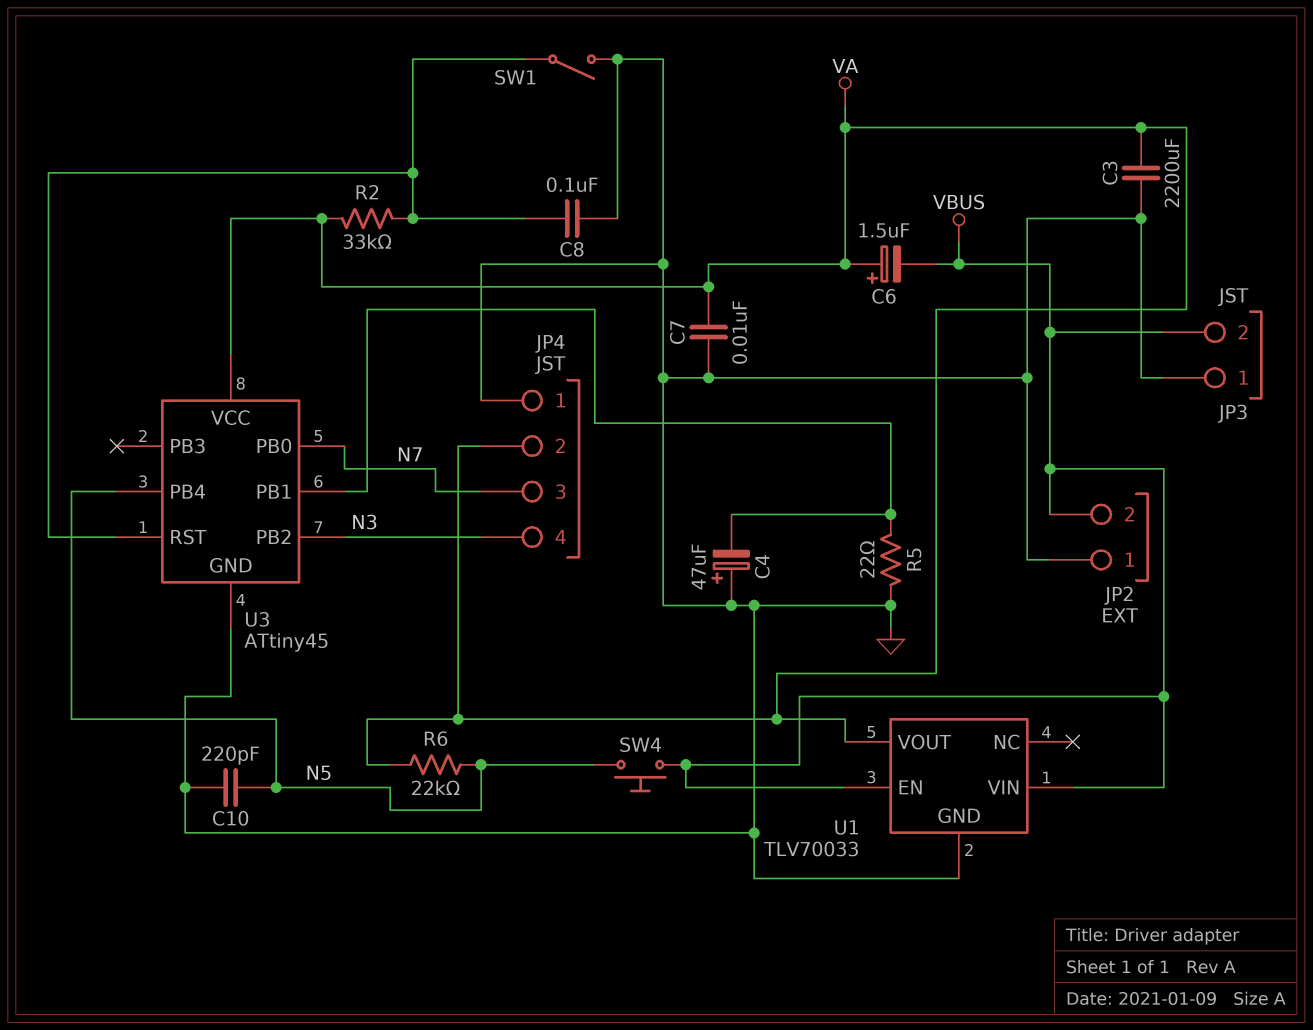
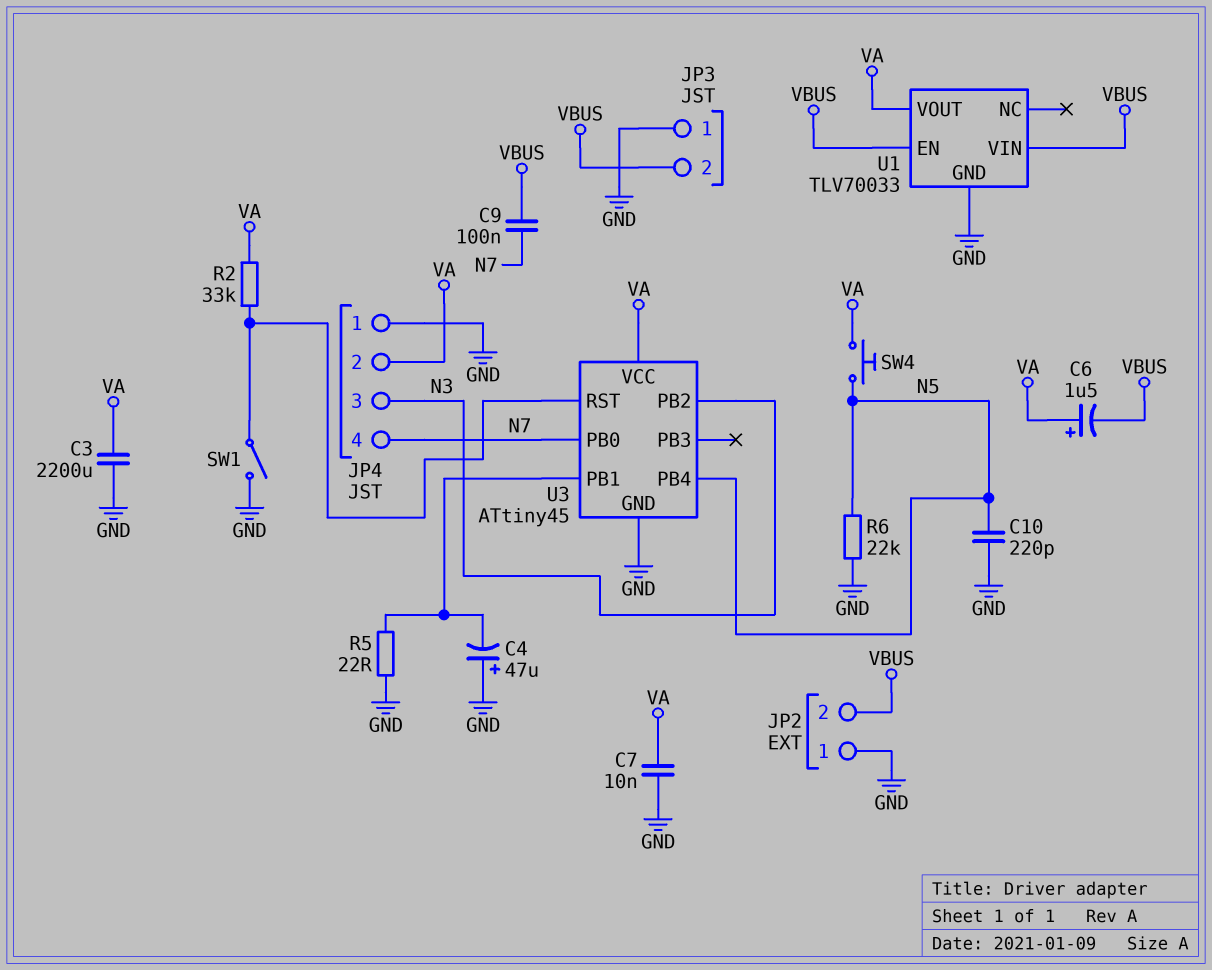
C8: 100nF (GND, U3/RST) -> none
C9: none -> 100nF (N7, VBUS)
JP4 pin 3: N7 -> N3
JP4 pin 4: N3 -> N7
R6: 22k (N5, VA) -> 22k (GND, N5)
SW4: button (N5, VBUS) -> button (N5, VA)

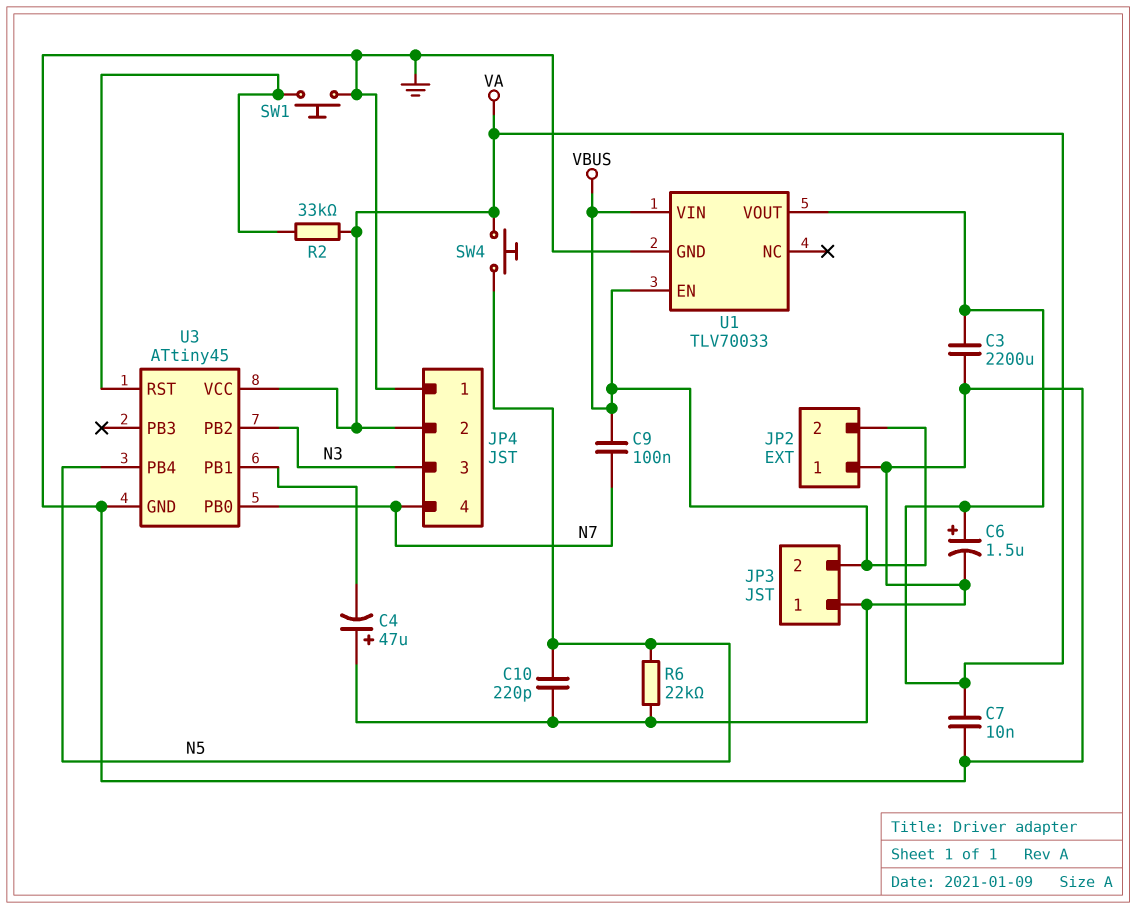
C6: 1.5uF (plus VA, minus VBUS) -> 1.5uF (plus VA, minus GND)
R5: 22 (GND, U3/PB1) -> none
SW1: switch (GND, U3/RST) -> button (GND, U3/RST)

